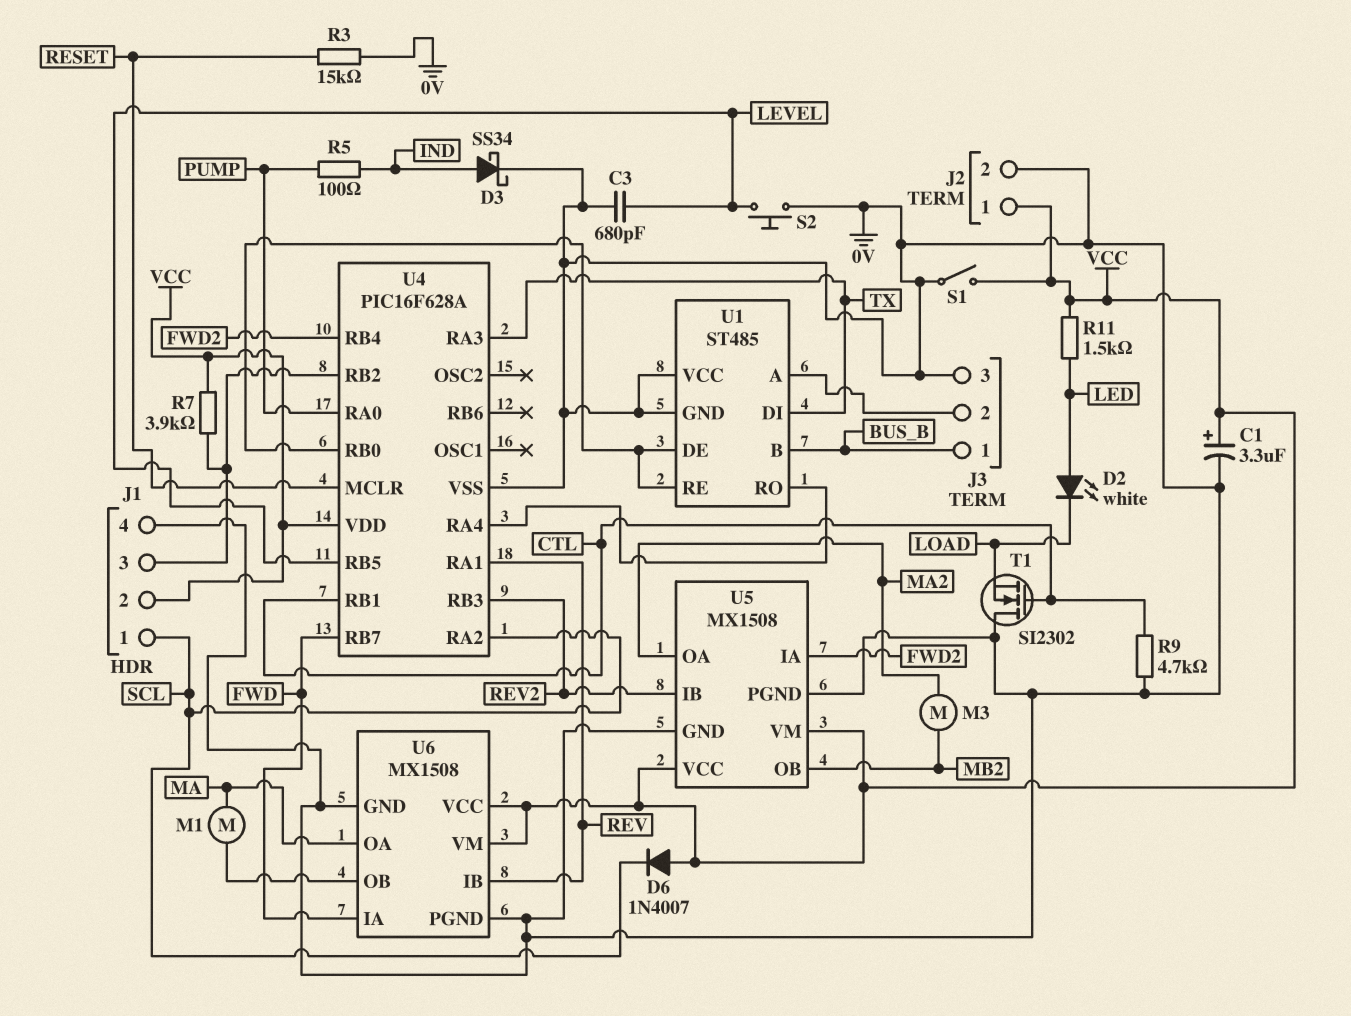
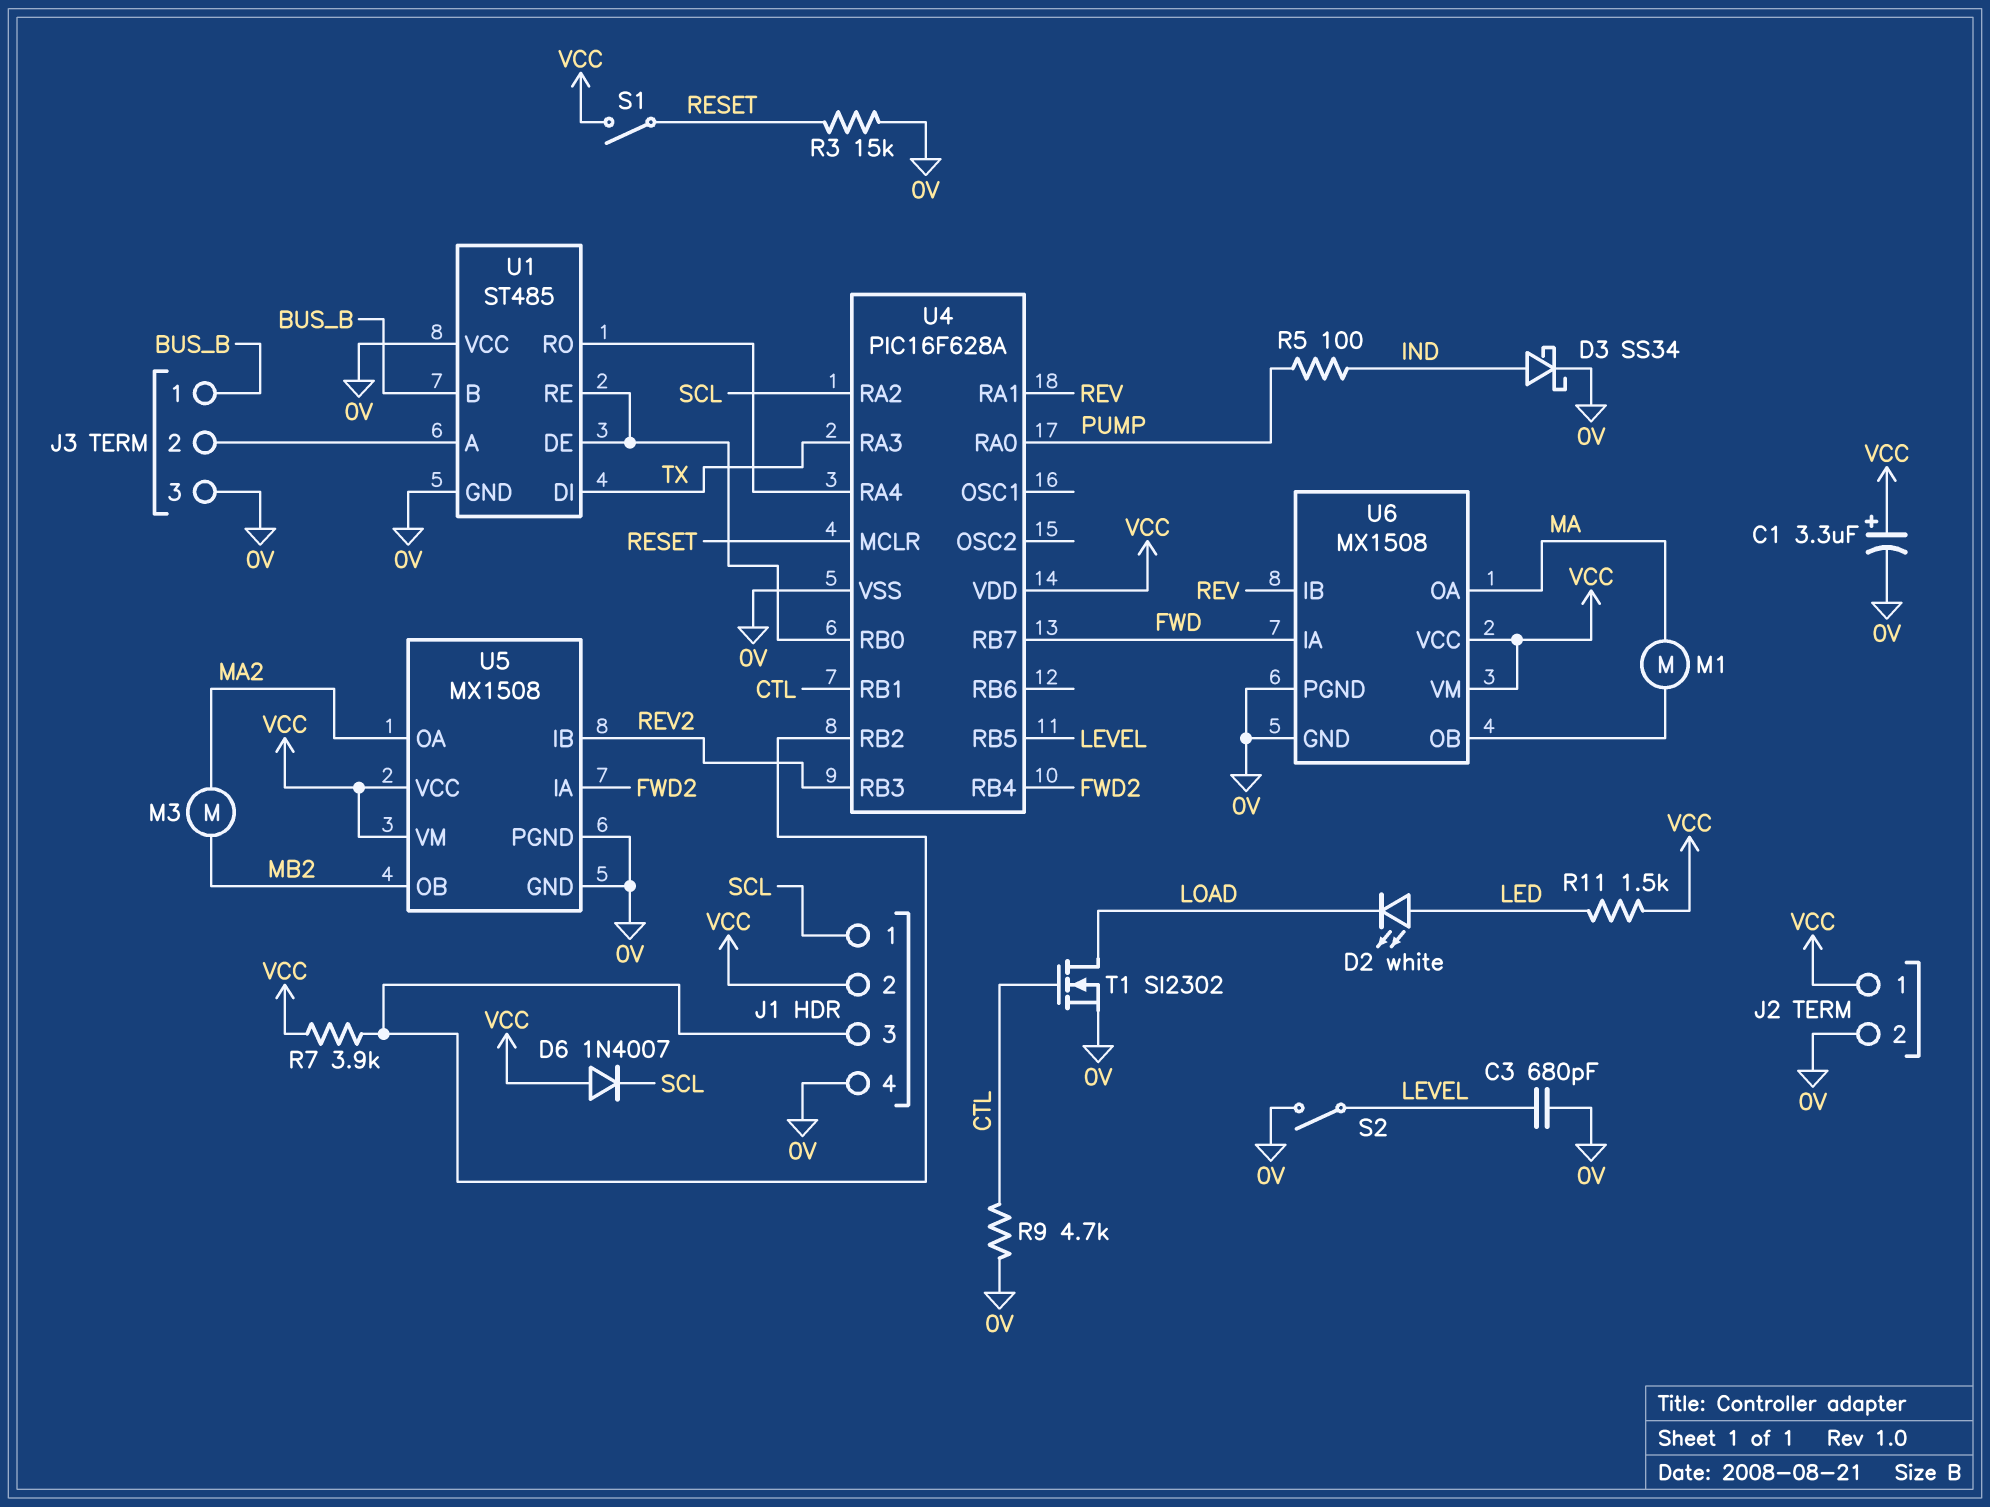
S1: switch (0V, VCC) -> switch (RESET, VCC)
S2: button (0V, LEVEL) -> switch (0V, LEVEL)
T1: NMOS SI2302 (G CTL, D 0V, S LOAD) -> NMOS SI2302 (G CTL, D LOAD, S 0V)

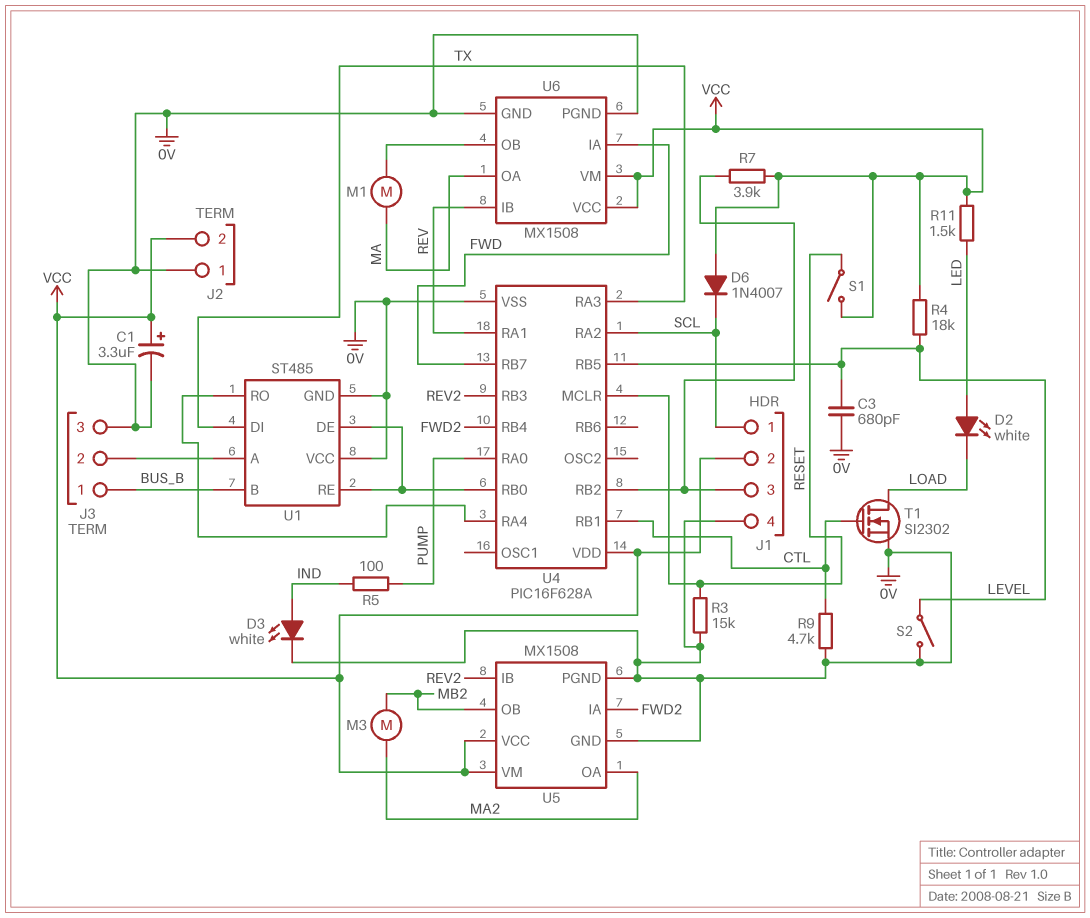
D3: schottky SS34 (A IND, K 0V) -> LED white (A IND, K 0V)
J2 pin 1: VCC -> 0V
J2 pin 2: 0V -> VCC
R4: none -> 18k (LEVEL, VCC)

